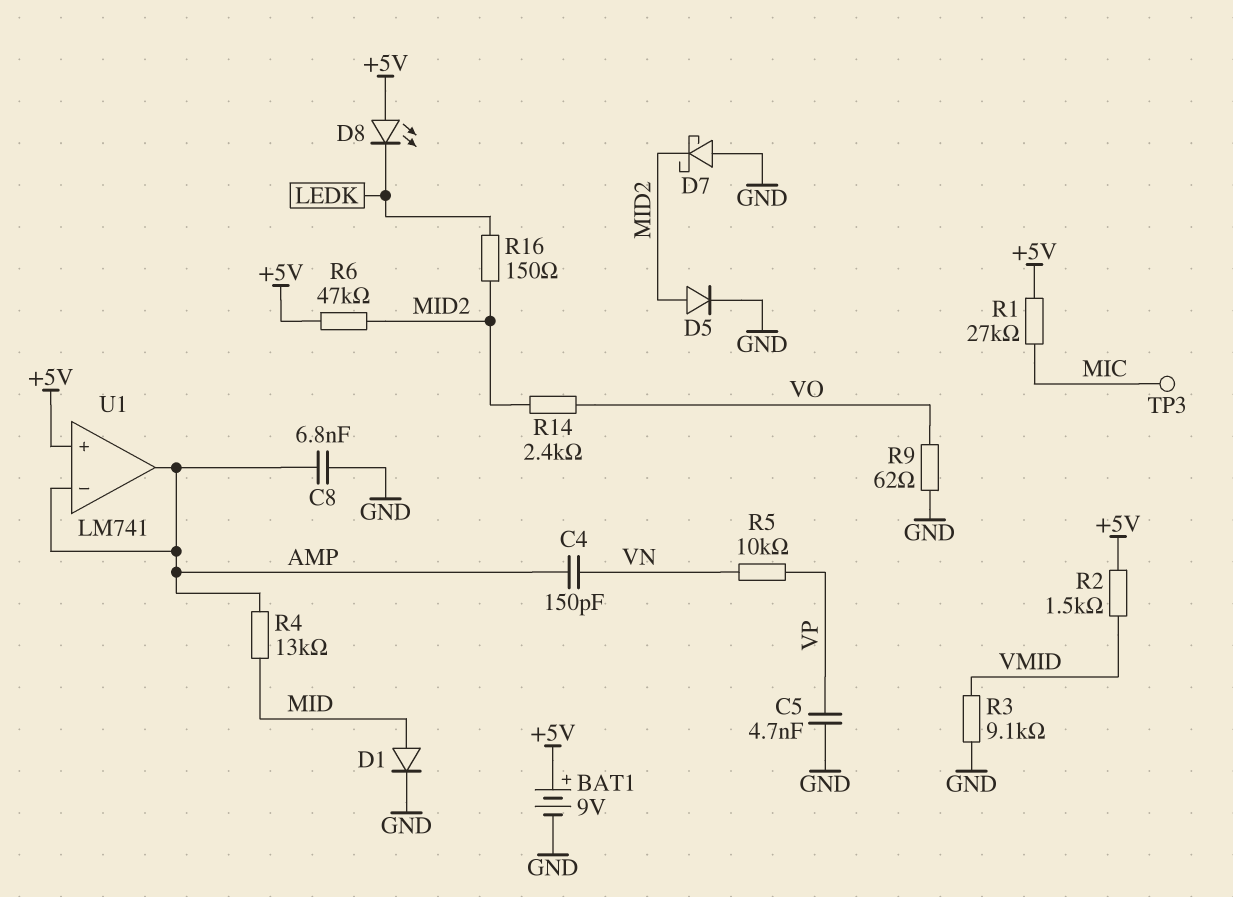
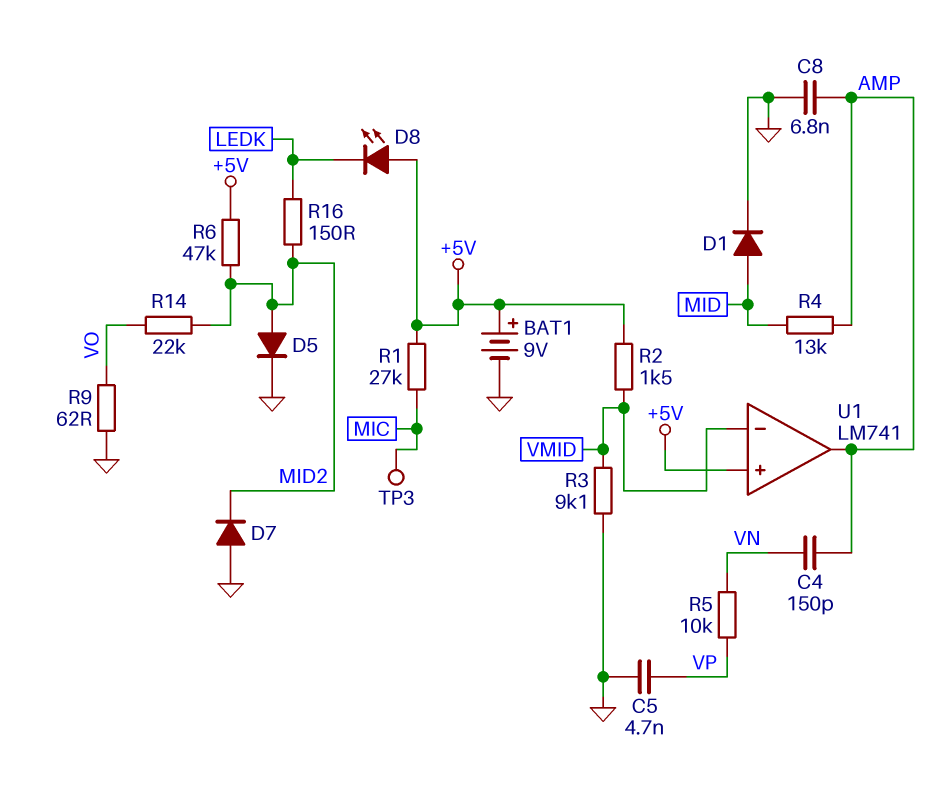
D7: schottky (A GND, K MID2) -> diode (A GND, K MID2)
R14: 2.4k (MID2, VO) -> 22k (MID2, VO)
U1 pin in-: AMP -> VMID

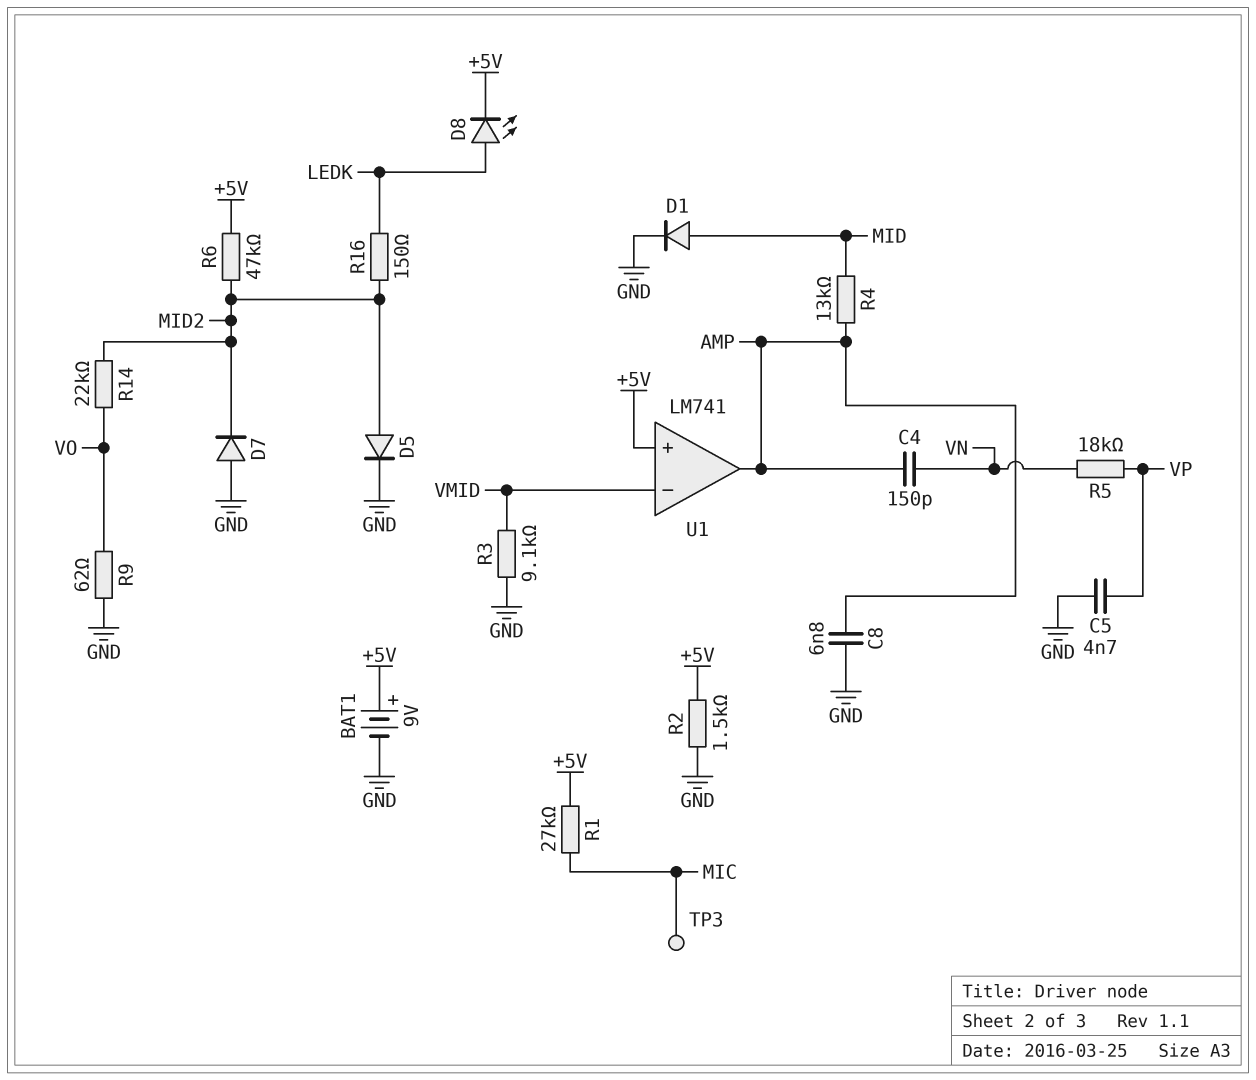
D8: LED (A +5V, K LEDK) -> LED (A LEDK, K +5V)
R2: 1.5k (+5V, VMID) -> 1.5k (+5V, GND)
R5: 10k (VN, VP) -> 18k (VN, VP)

